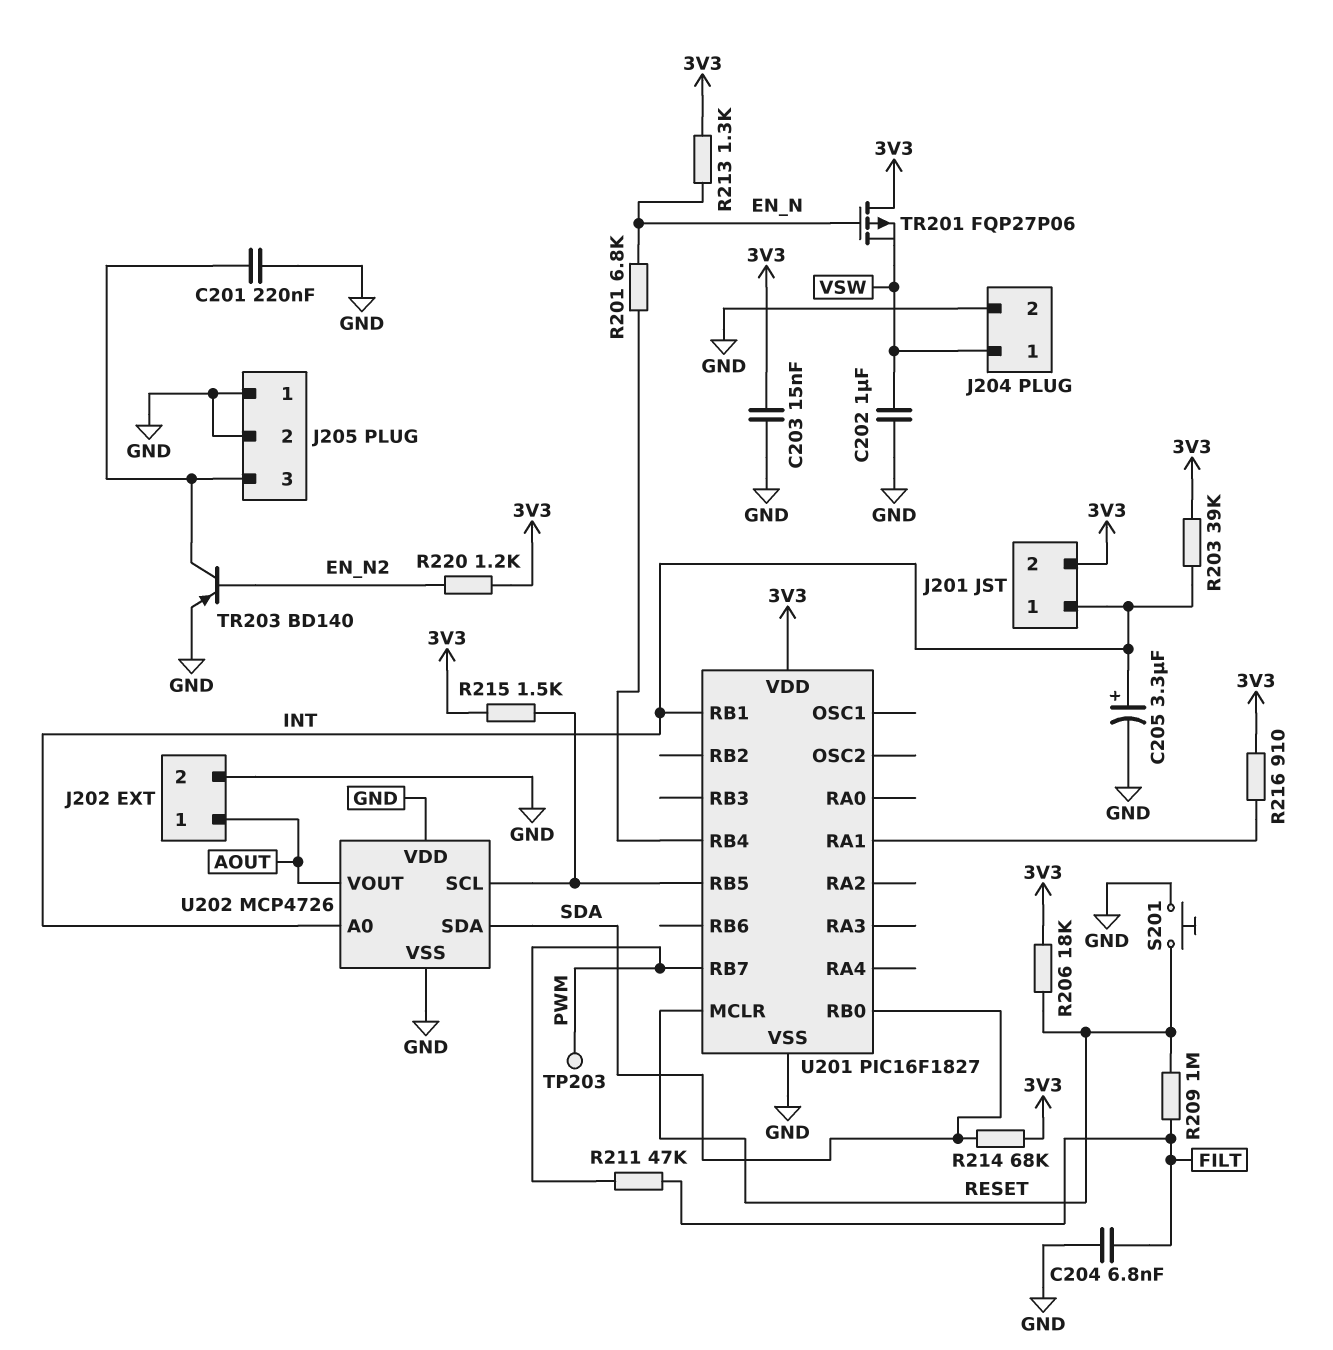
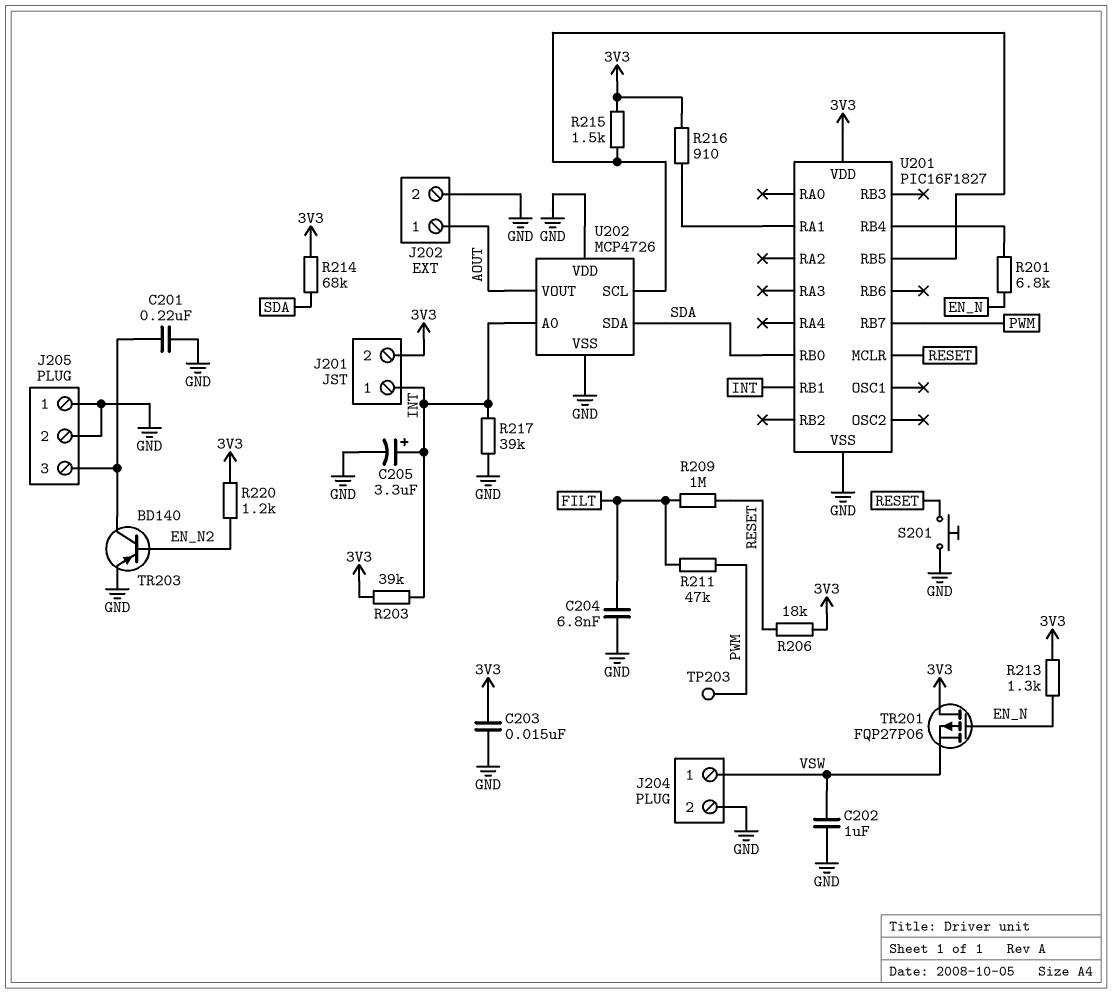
R217: none -> 39k (GND, INT)

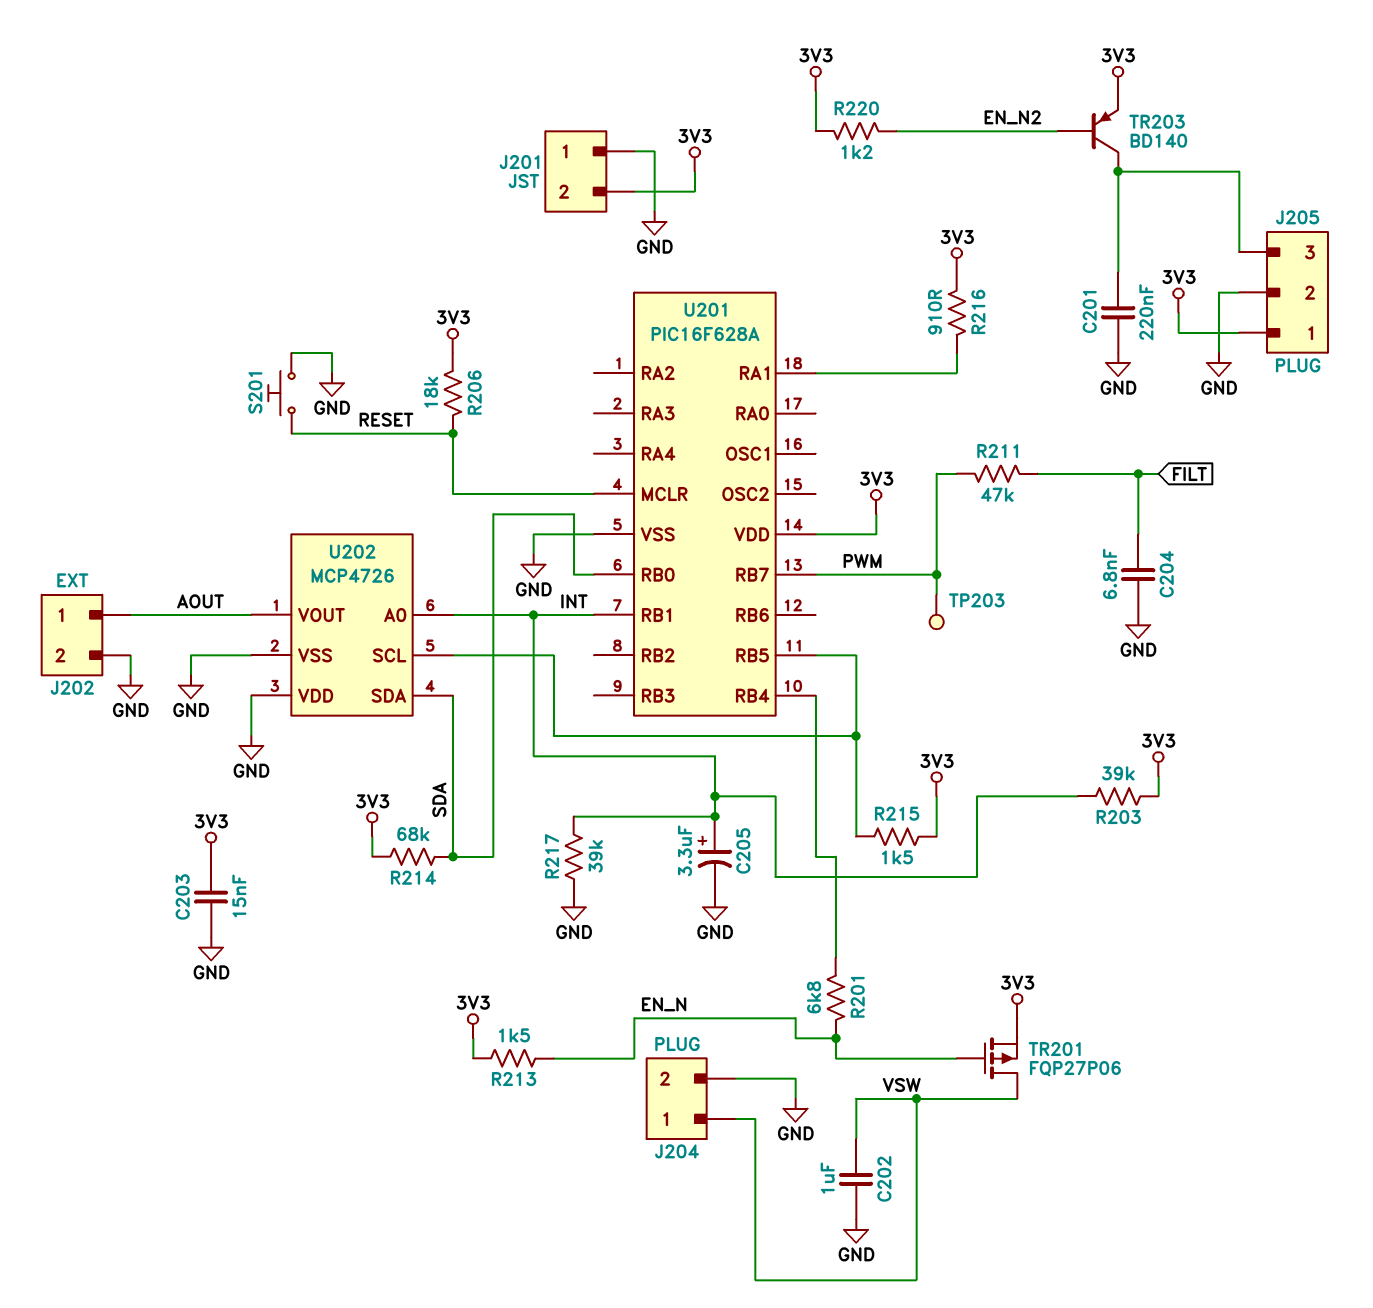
J201 pin 1: INT -> GND
J205 pin 1: GND -> 3V3
R209: 1M (FILT, RESET) -> none
R213: 1.3k (3V3, EN_N) -> 1.5k (3V3, EN_N)
TR201: PMOS FQP27P06 (G EN_N, D 3V3, S VSW) -> PMOS FQP27P06 (G EN_N, D VSW, S 3V3)
TR203: PNP BD140 (B EN_N2, C J205/3, E GND) -> PNP BD140 (B EN_N2, C J205/3, E 3V3)
U201: PIC16F1827 -> PIC16F628A

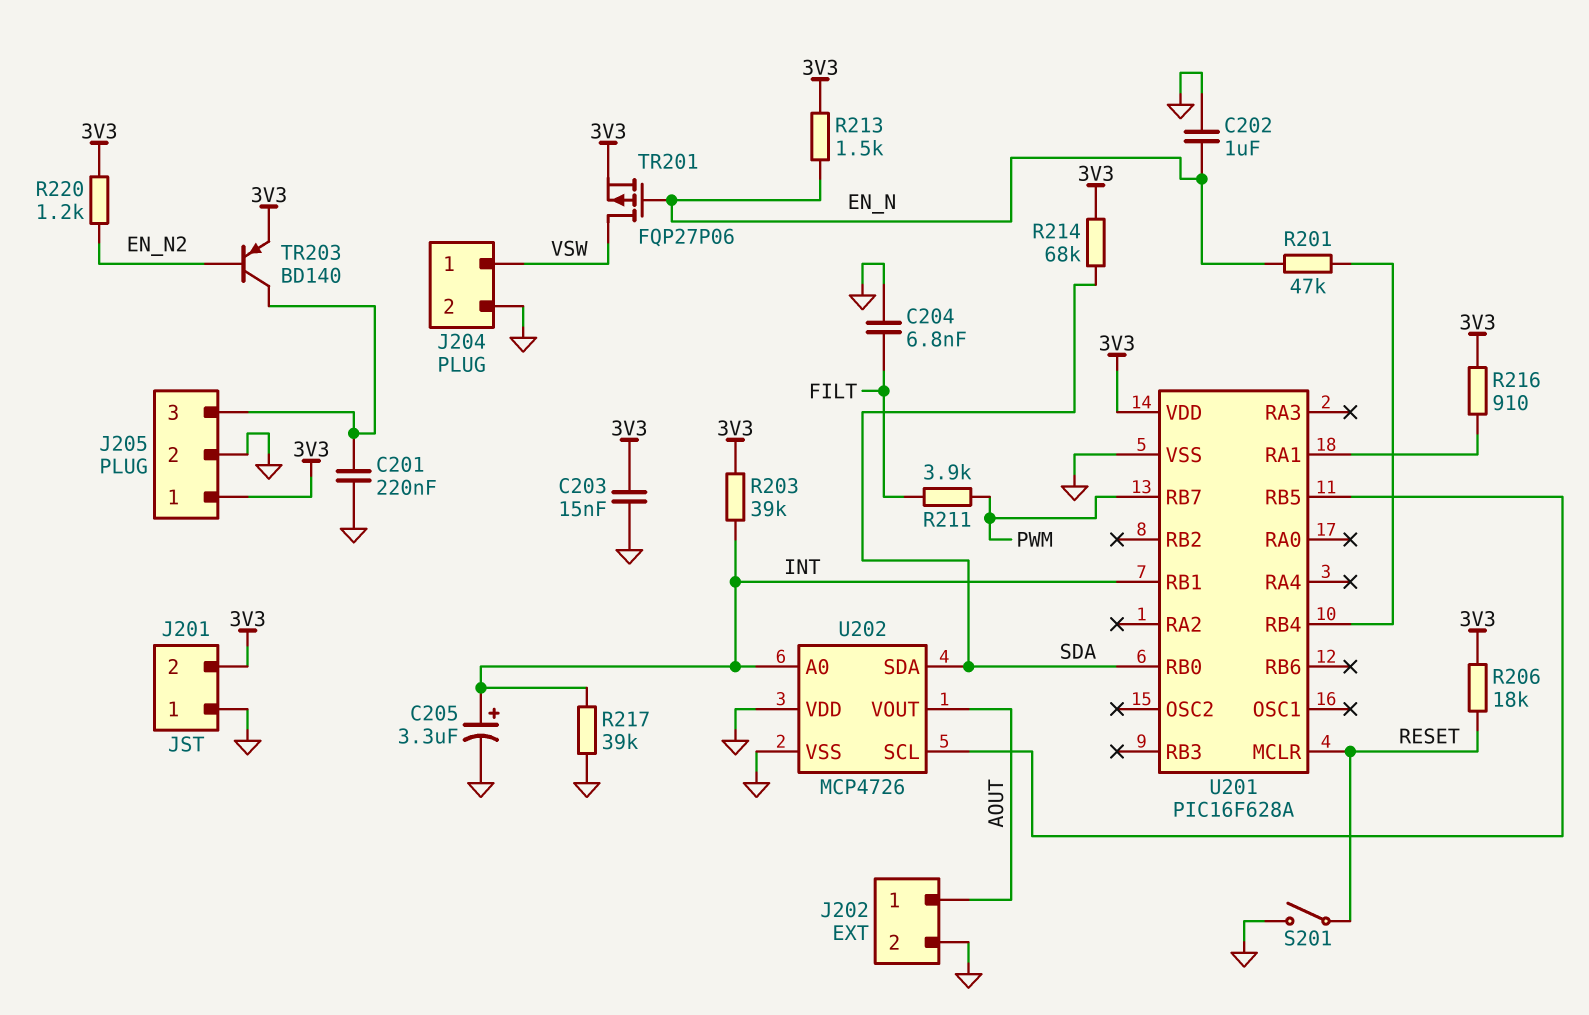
C202: 1uF (GND, VSW) -> 1uF (EN_N, GND)
R201: 6.8k (EN_N, U201/RB4) -> 47k (EN_N, U201/RB4)
R211: 47k (FILT, PWM) -> 3.9k (FILT, PWM)
R215: 1.5k (3V3, U201/RB5) -> none
S201: button (GND, RESET) -> switch (GND, RESET)
TP203: test point (PWM) -> none

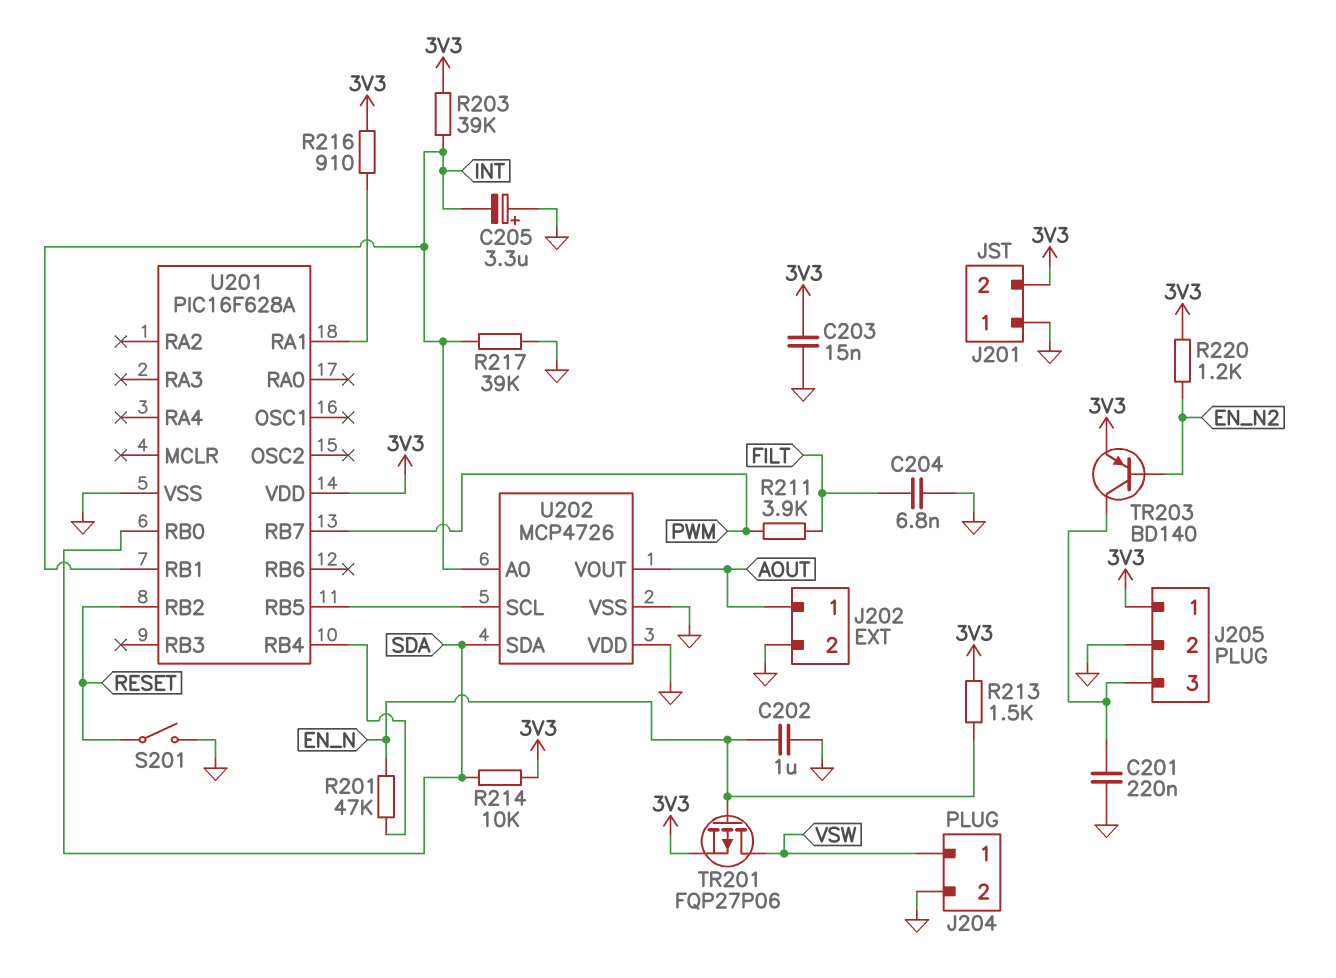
C205: 3.3uF (plus INT, minus GND) -> 3.3uF (plus GND, minus INT)
R206: 18k (3V3, RESET) -> none
R214: 68k (3V3, SDA) -> 10k (3V3, SDA)
U201 pin MCLR: RESET -> none
U201 pin RB2: none -> RESET

